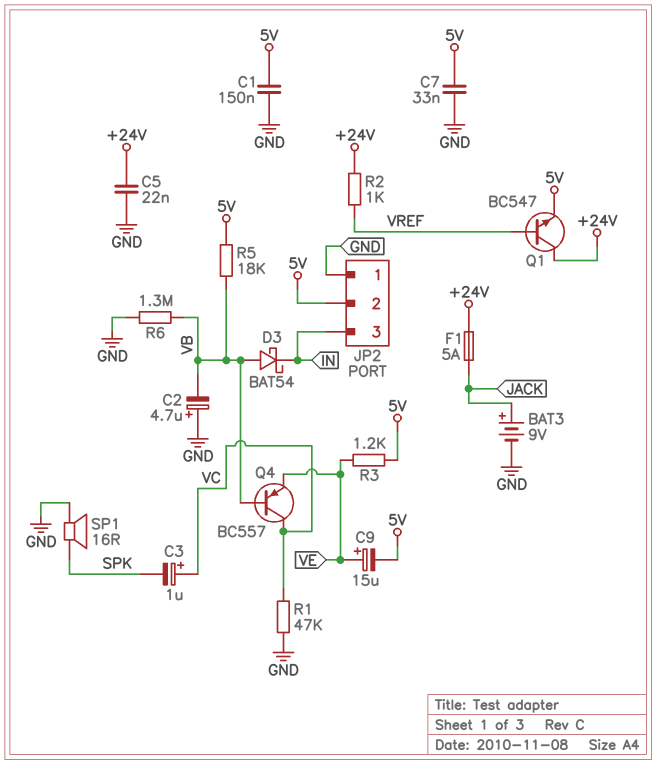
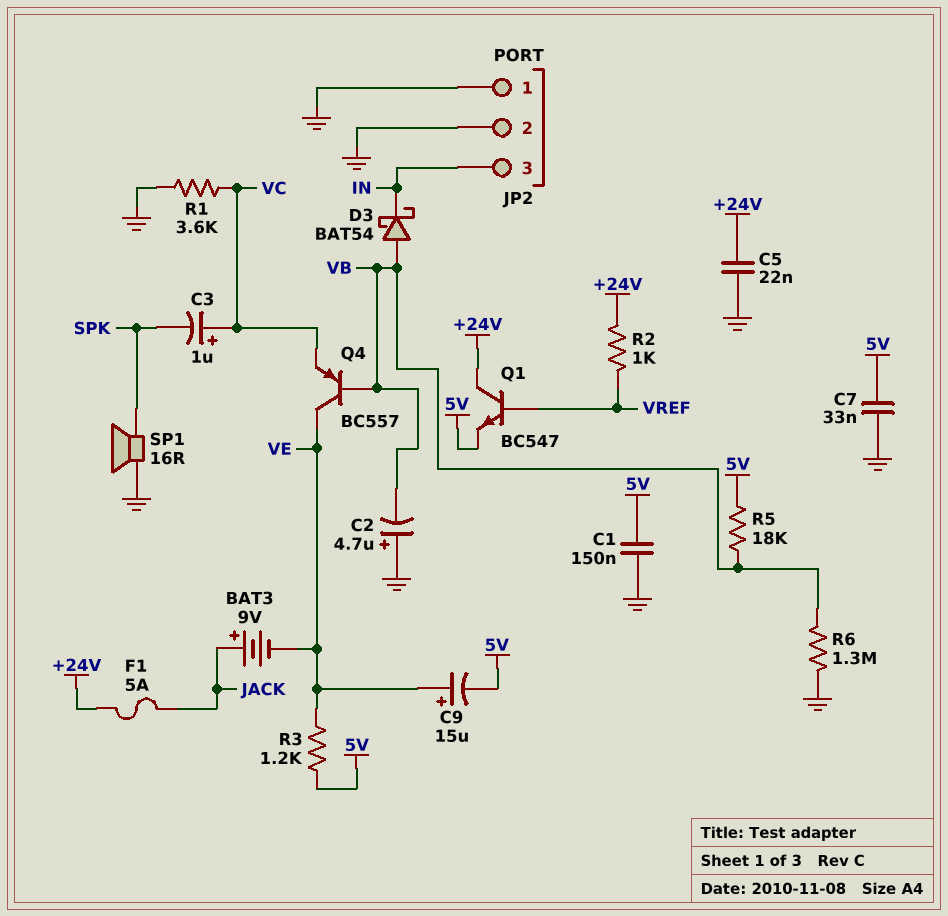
BAT3: 9V (plus JACK, minus GND) -> 9V (plus JACK, minus VE)
JP2 pin 2: 5V -> GND
Q4: PNP BC557 (B VB, C VC, E VE) -> PNP BC557 (B VB, C VE, E VC)
R1: 47k (GND, VC) -> 3.6k (GND, VC)

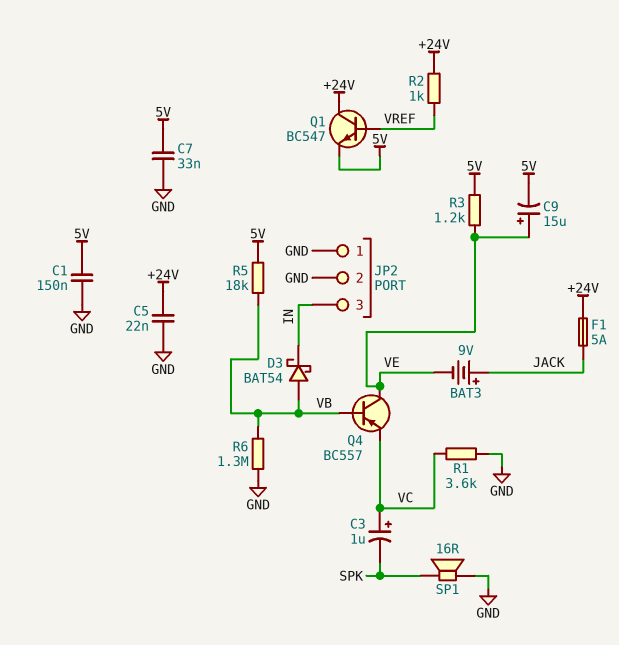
C2: 4.7uF (plus GND, minus VB) -> none

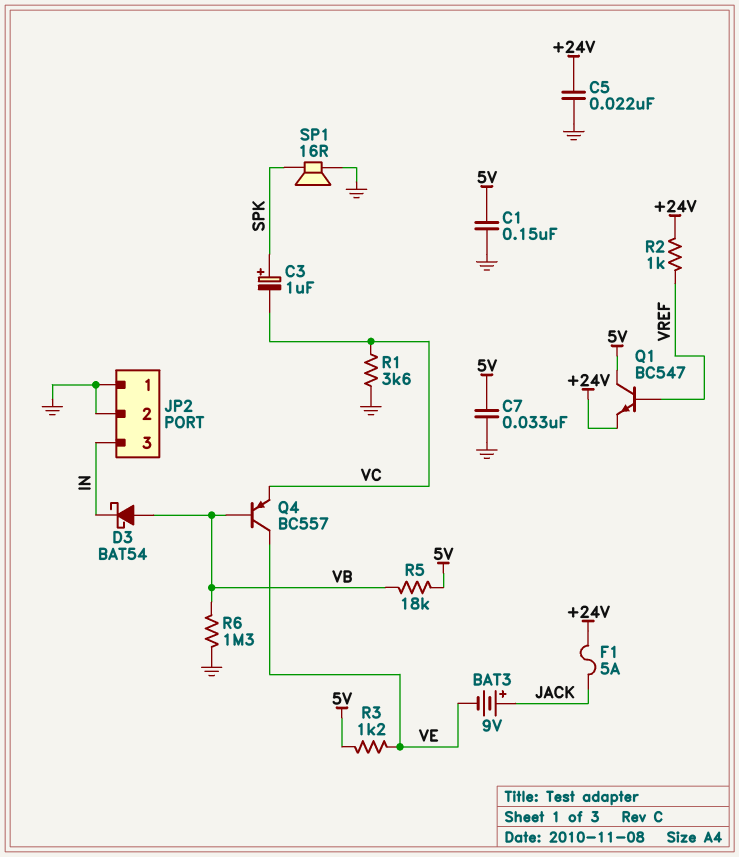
C3: 1uF (plus VC, minus SPK) -> 1uF (plus SPK, minus VC)
C9: 15uF (plus VE, minus 5V) -> none
Q1: NPN BC547 (B VREF, C +24V, E 5V) -> NPN BC547 (B VREF, C 5V, E +24V)

